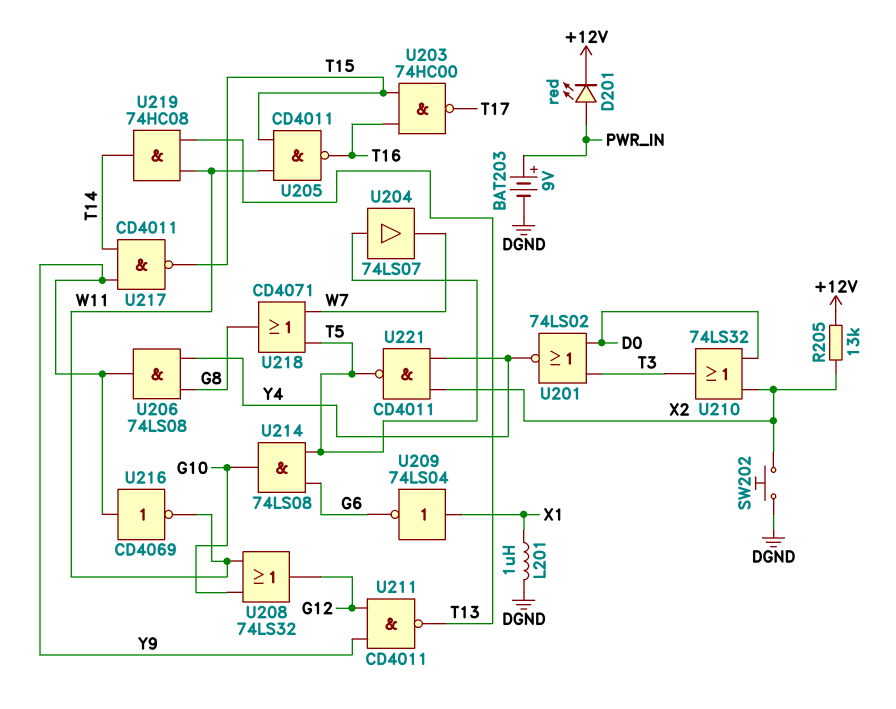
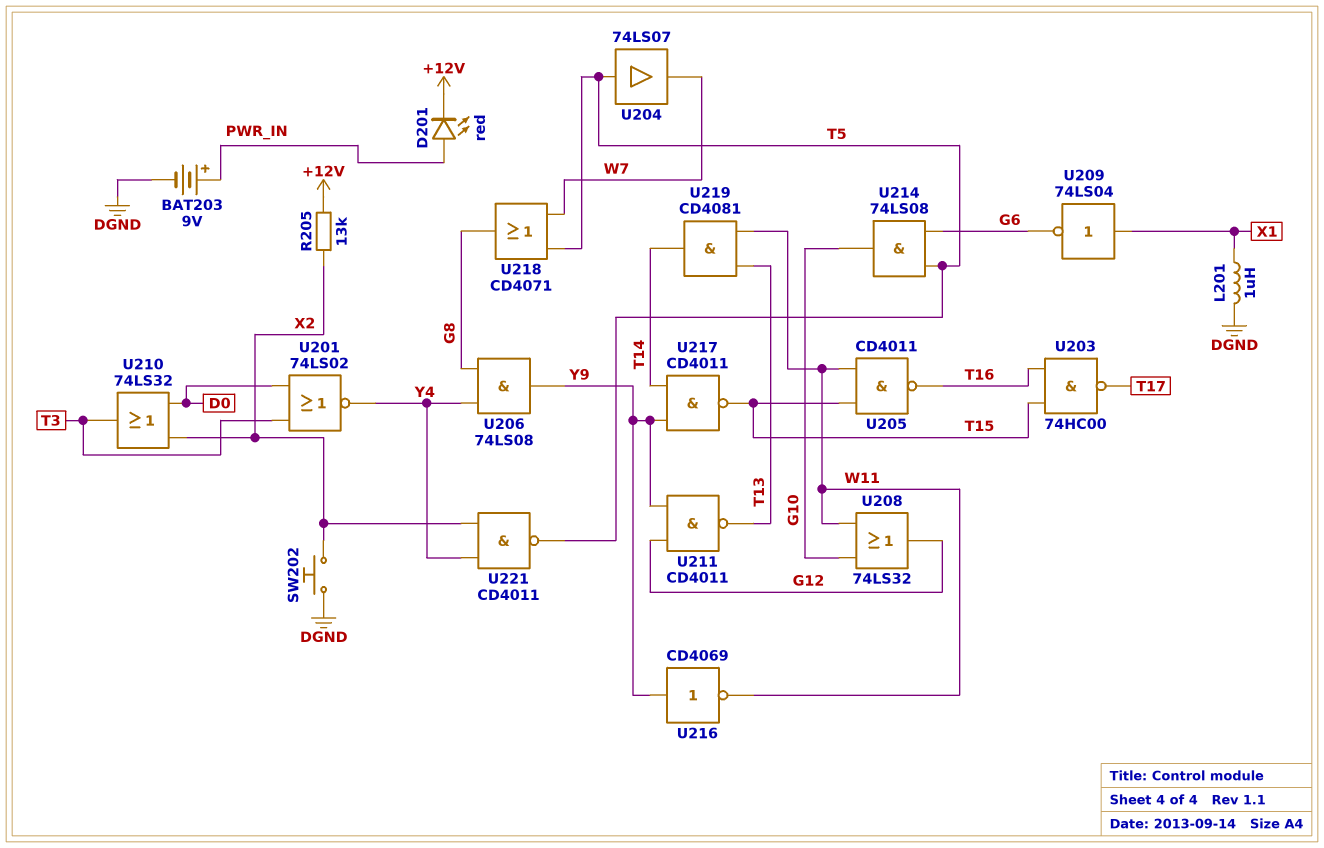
U219: AND 74HC08 (in T13, in W11, out T14) -> AND CD4081 (in T13, in W11, out T14)

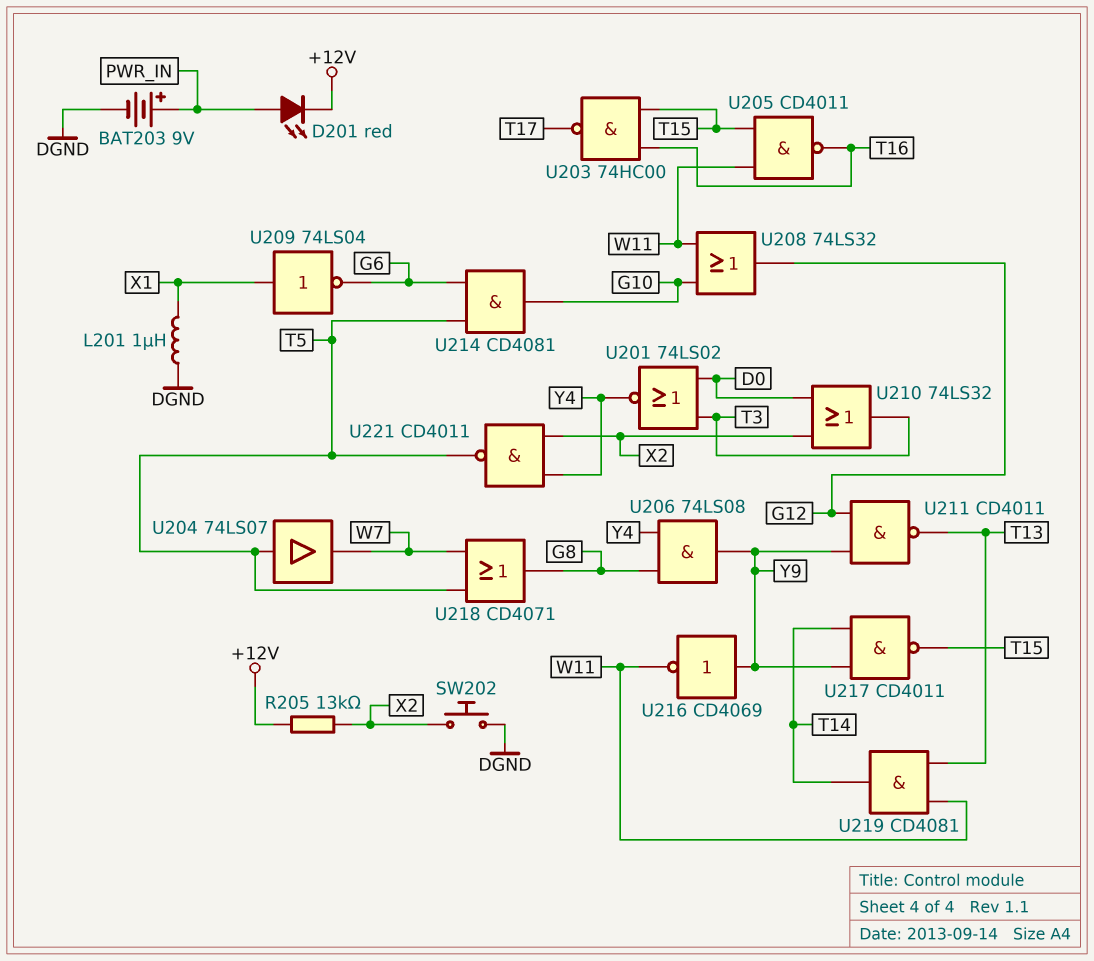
U214: AND 74LS08 (in G6, in T5, out G10) -> AND CD4081 (in G6, in T5, out G10)

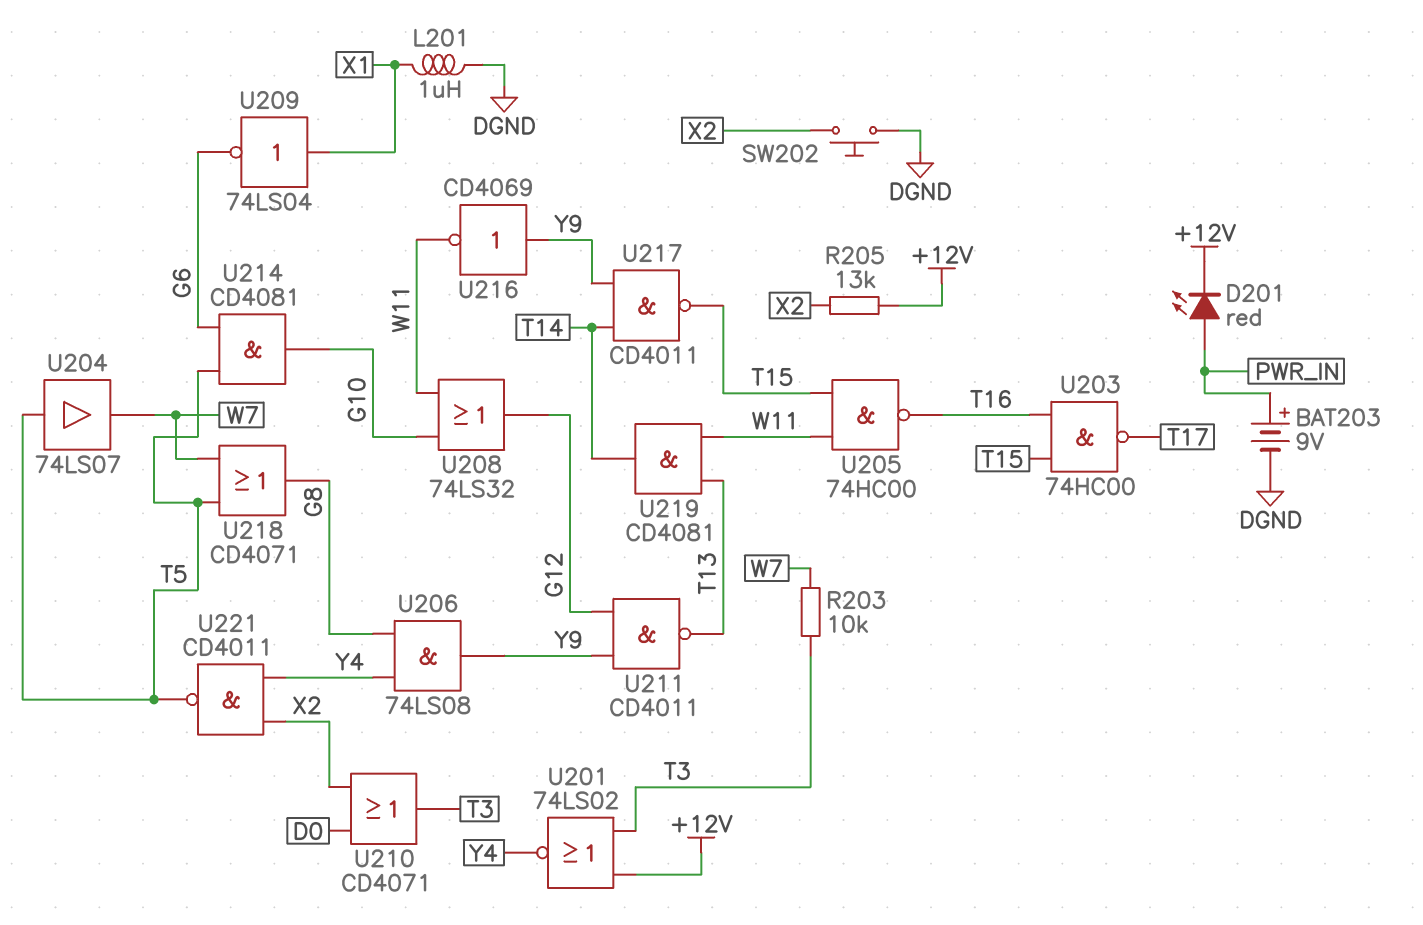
R203: none -> 10k (T3, W7)
U201: NOR 74LS02 (in D0, in T3, out Y4) -> NOR 74LS02 (in +12V, in T3, out Y4)
U205: NAND CD4011 (in T15, in W11, out T16) -> NAND 74HC00 (in T15, in W11, out T16)
U210: OR 74LS32 (in D0, in X2, out T3) -> OR CD4071 (in D0, in X2, out T3)

